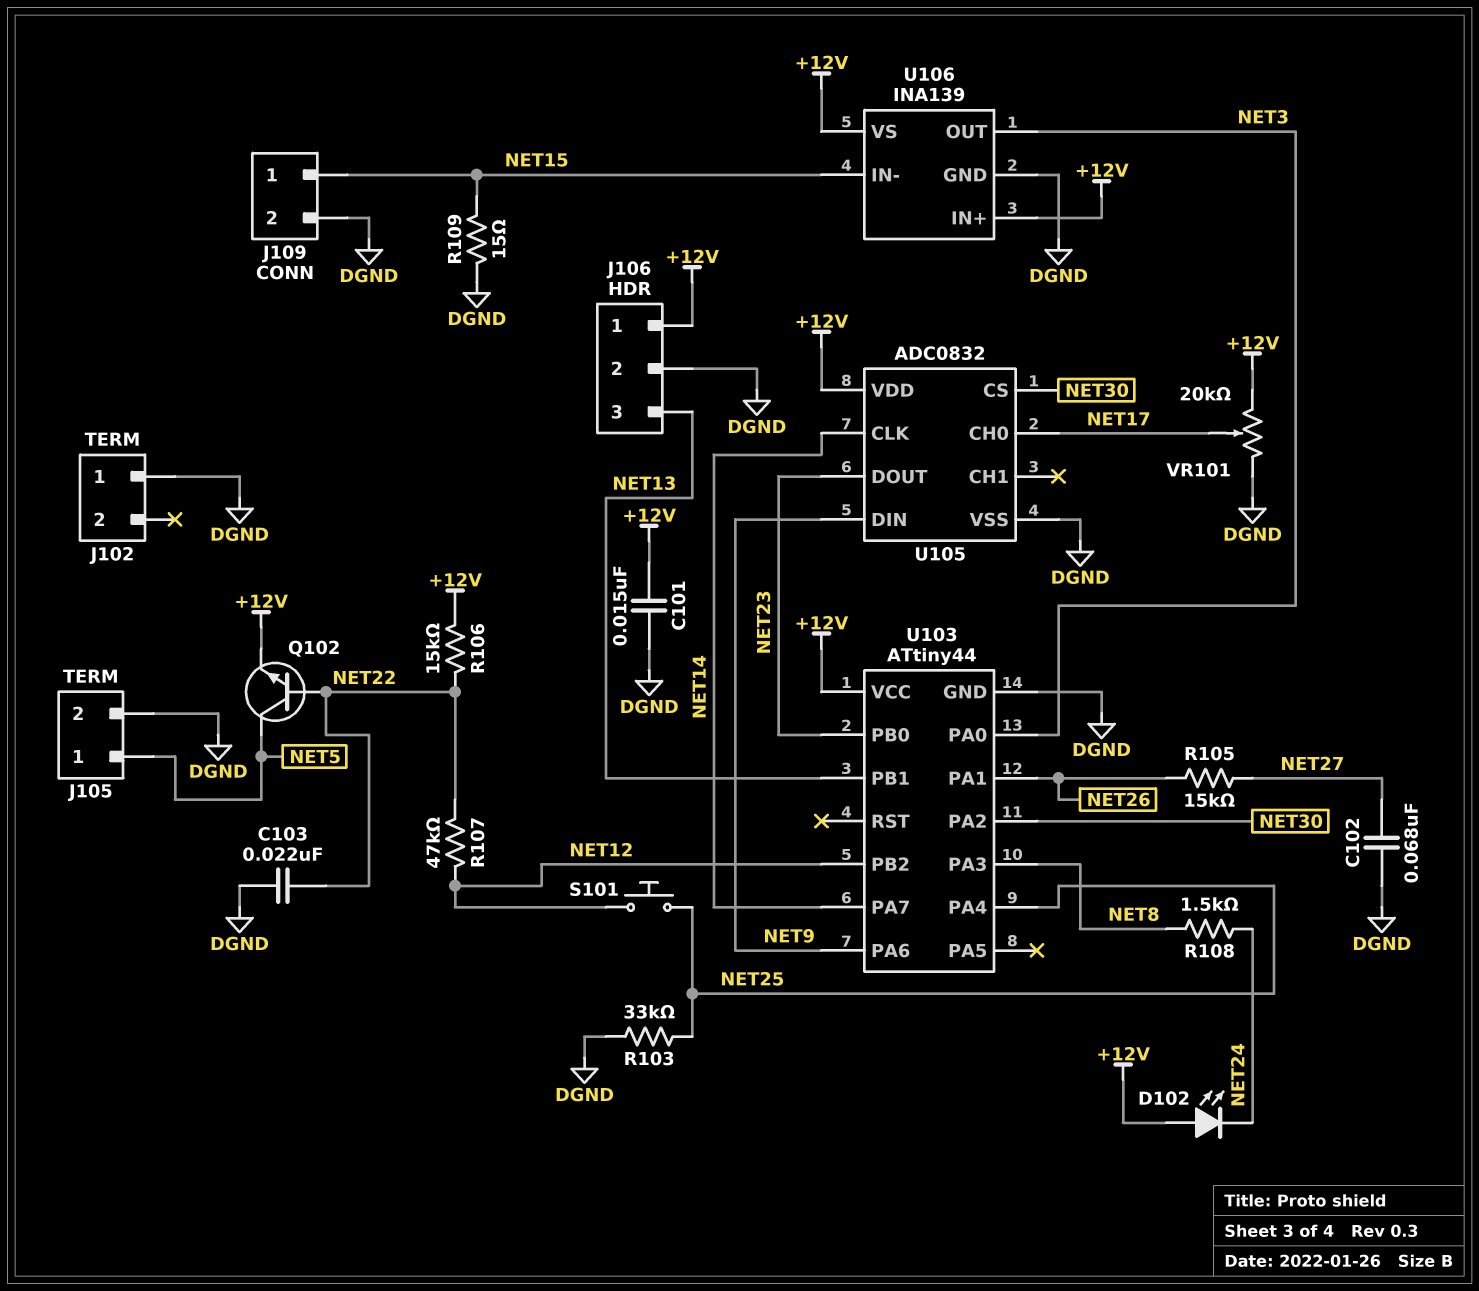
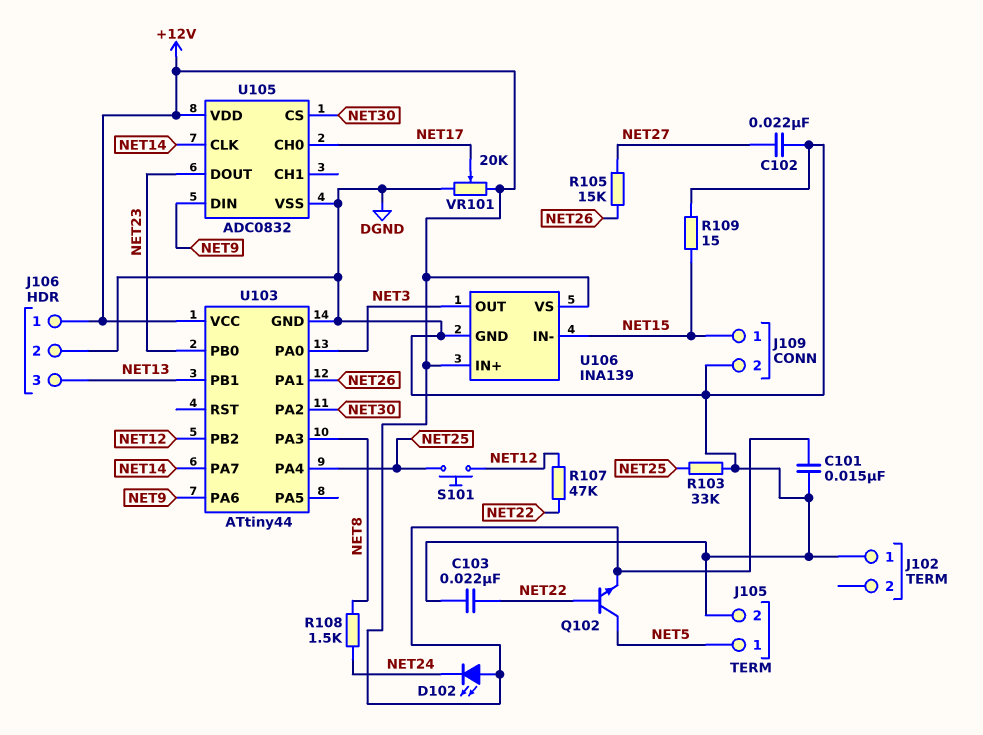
C102: 68nF (DGND, NET27) -> 22nF (DGND, NET27)
R106: 15k (+12V, NET22) -> none

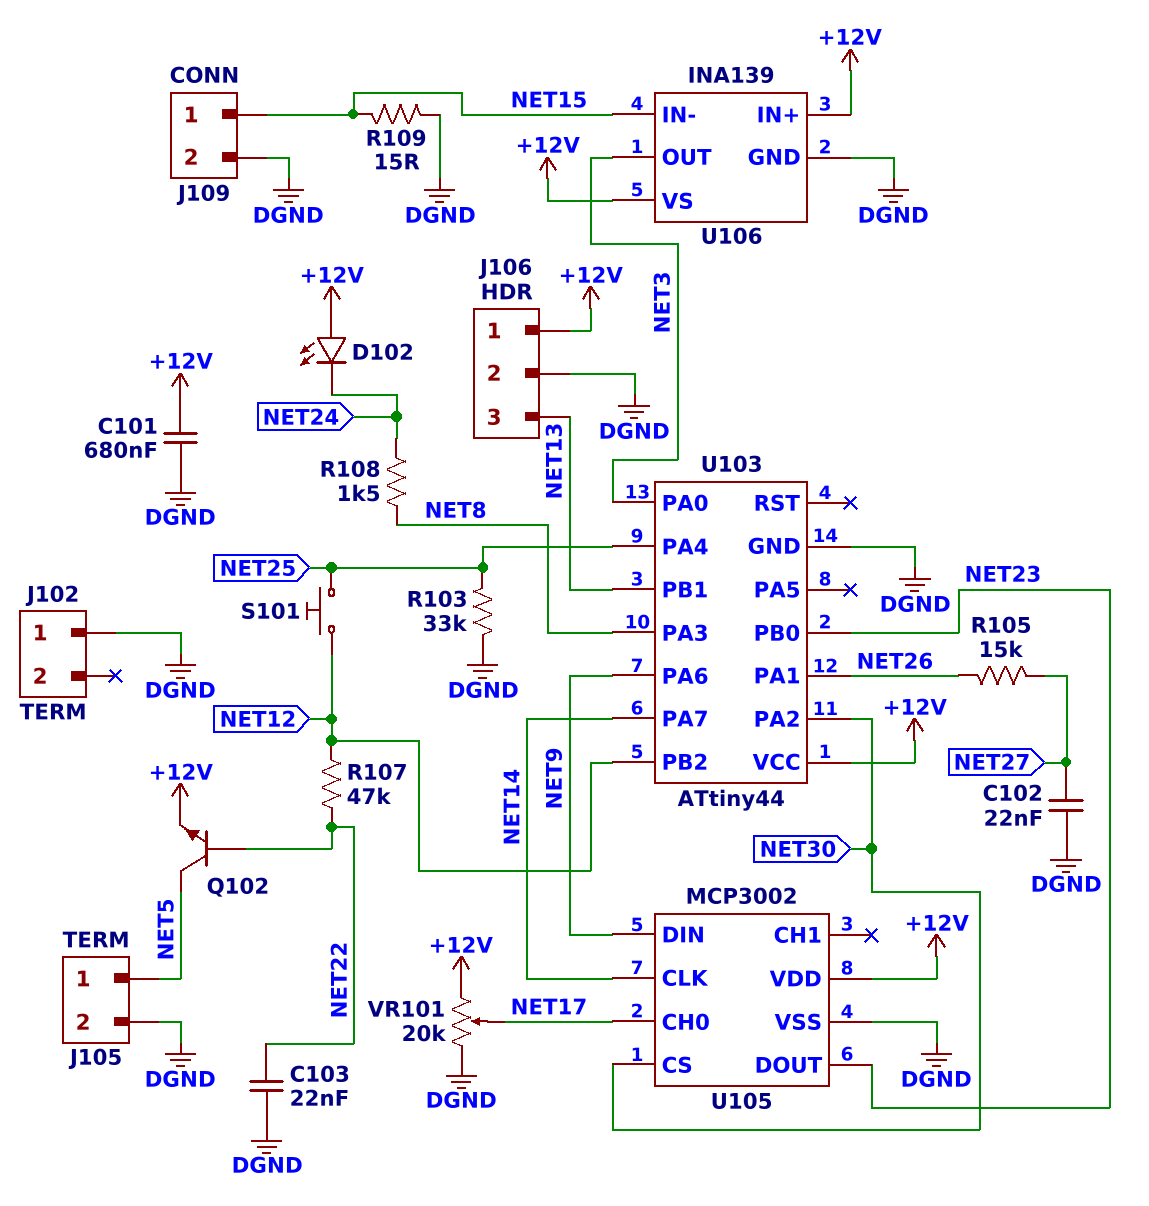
C101: 15nF (+12V, DGND) -> 680nF (+12V, DGND)
U105: ADC0832 -> MCP3002

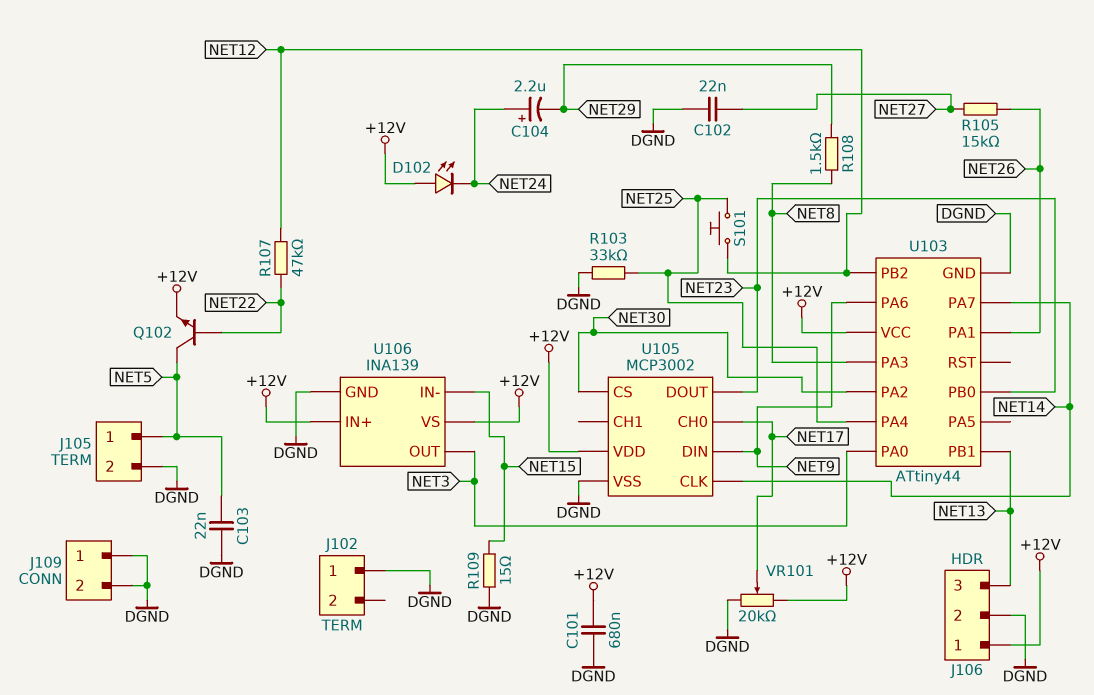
C103: 22nF (DGND, NET22) -> 22nF (DGND, NET5)
C104: none -> 2.2uF (plus NET24, minus NET29)
J109 pin 1: NET15 -> DGND
R108: 1.5k (NET8, NET24) -> 1.5k (NET8, NET29)

